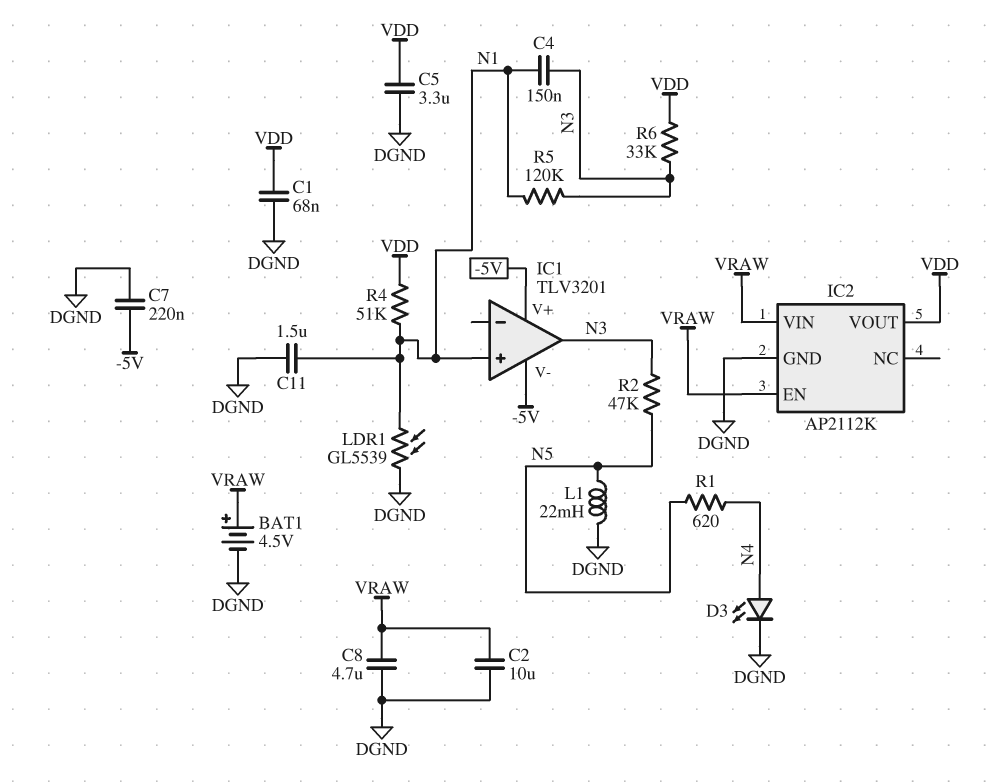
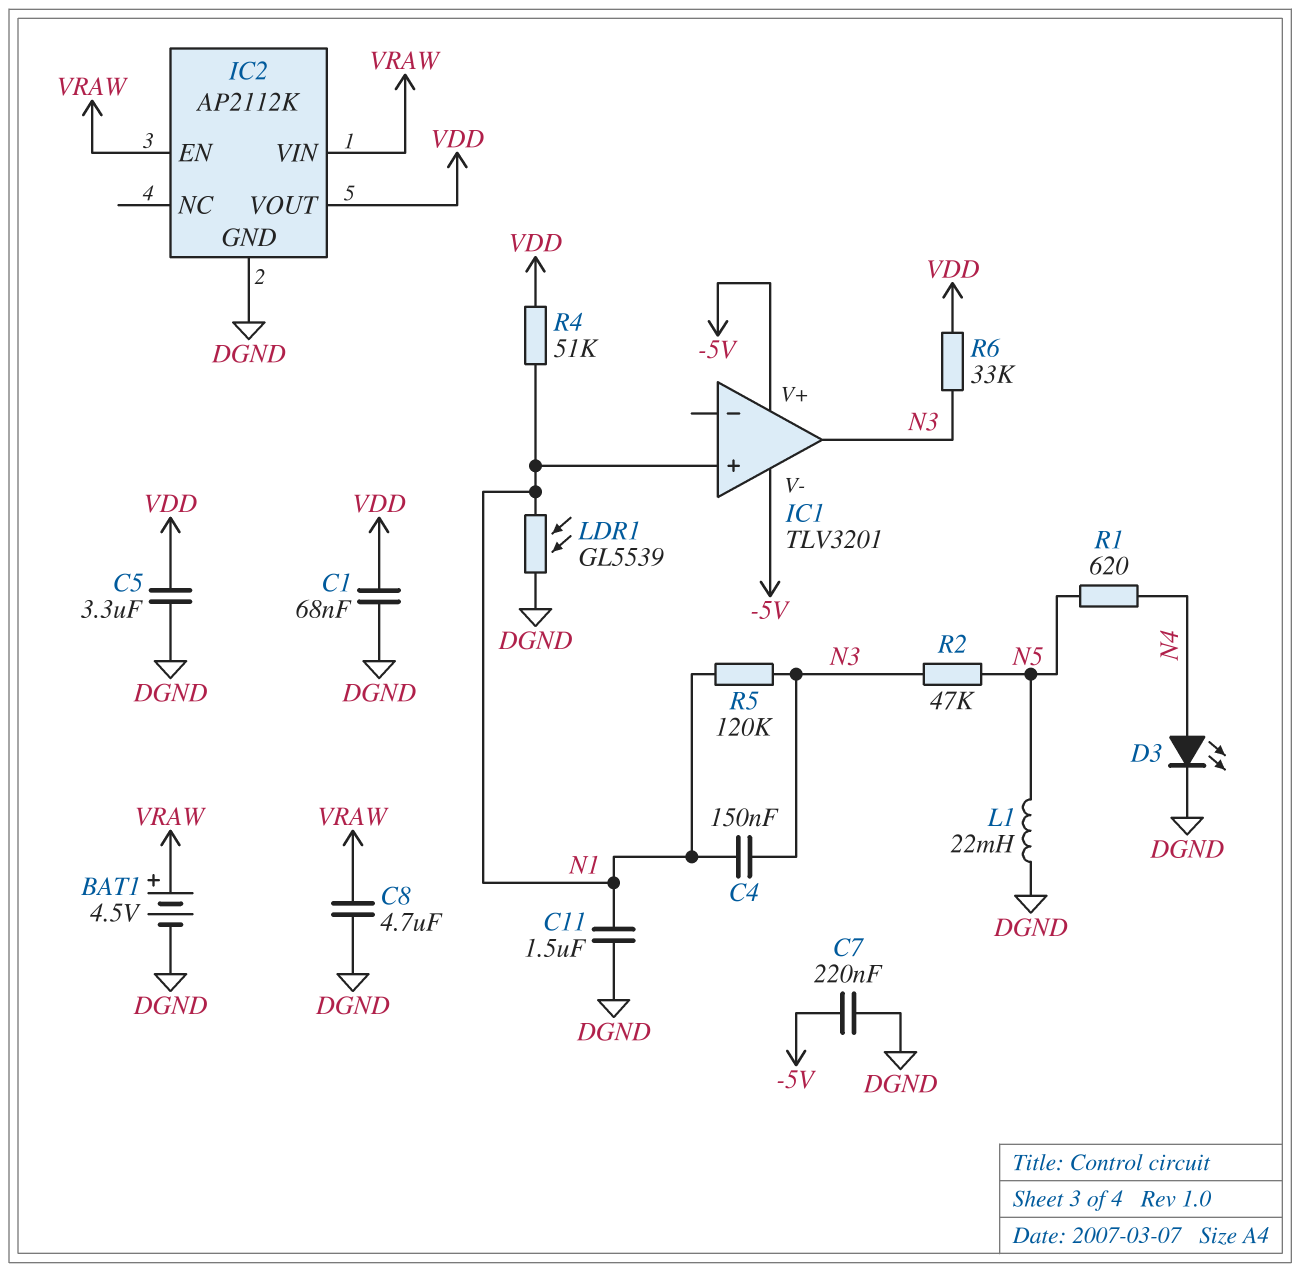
C2: 10uF (DGND, VRAW) -> none

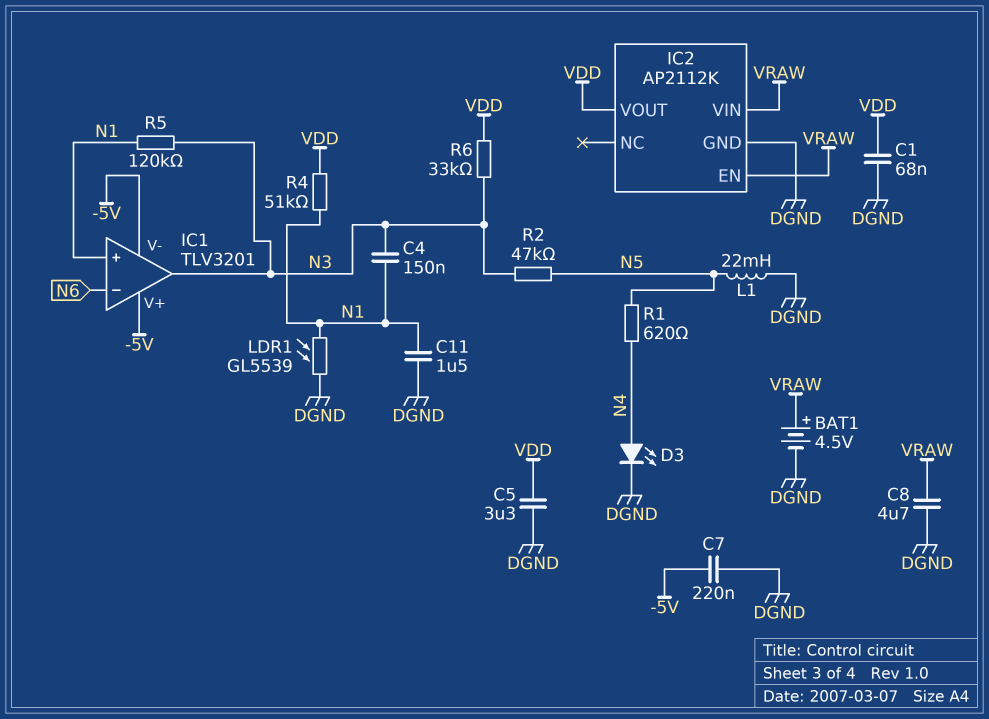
IC1 pin in-: none -> N6

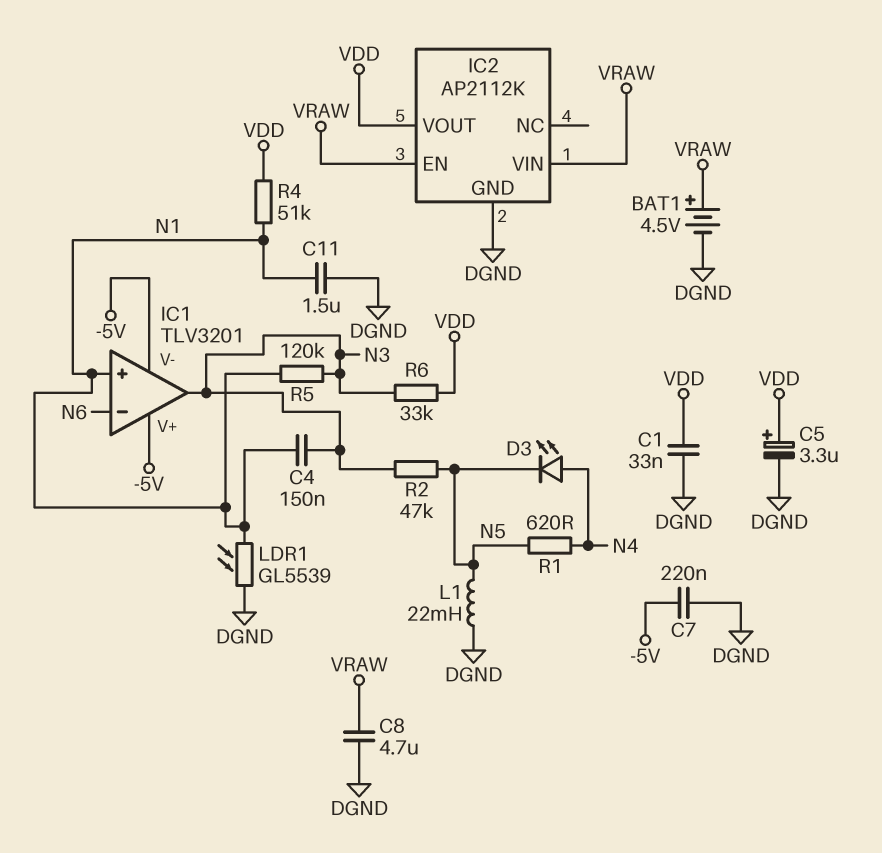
C1: 68nF (DGND, VDD) -> 33nF (DGND, VDD)
C5: 3.3uF (DGND, VDD) -> 3.3uF (plus VDD, minus DGND)
D3: LED (A N4, K DGND) -> LED (A N4, K N5)

